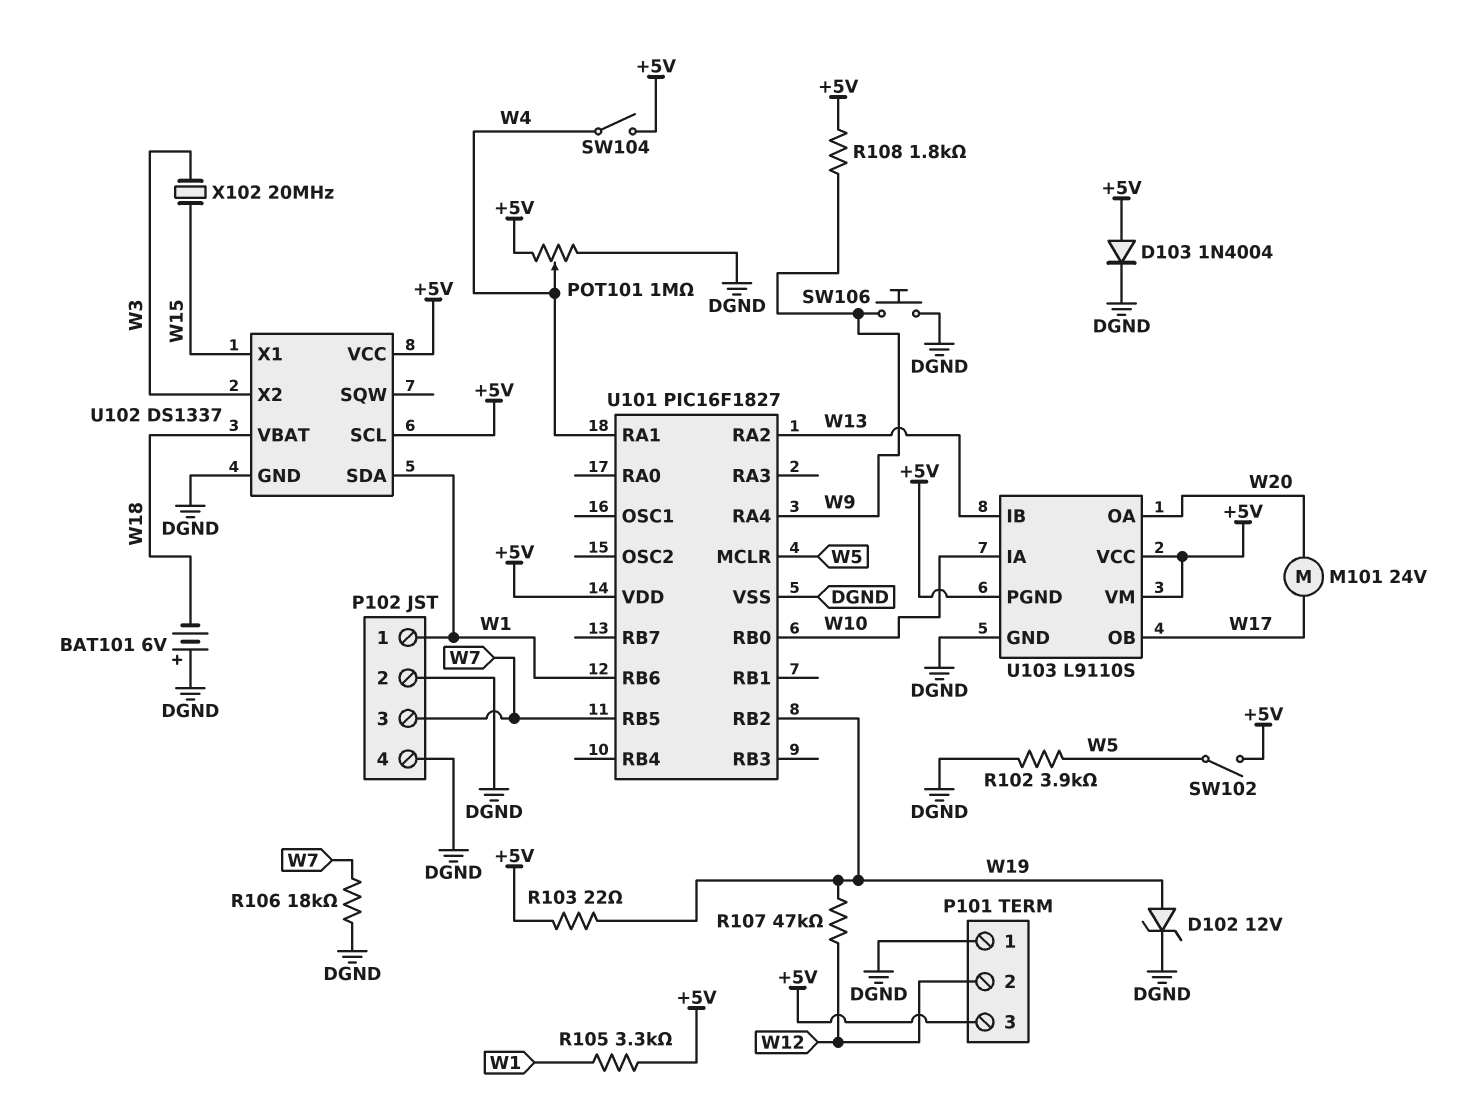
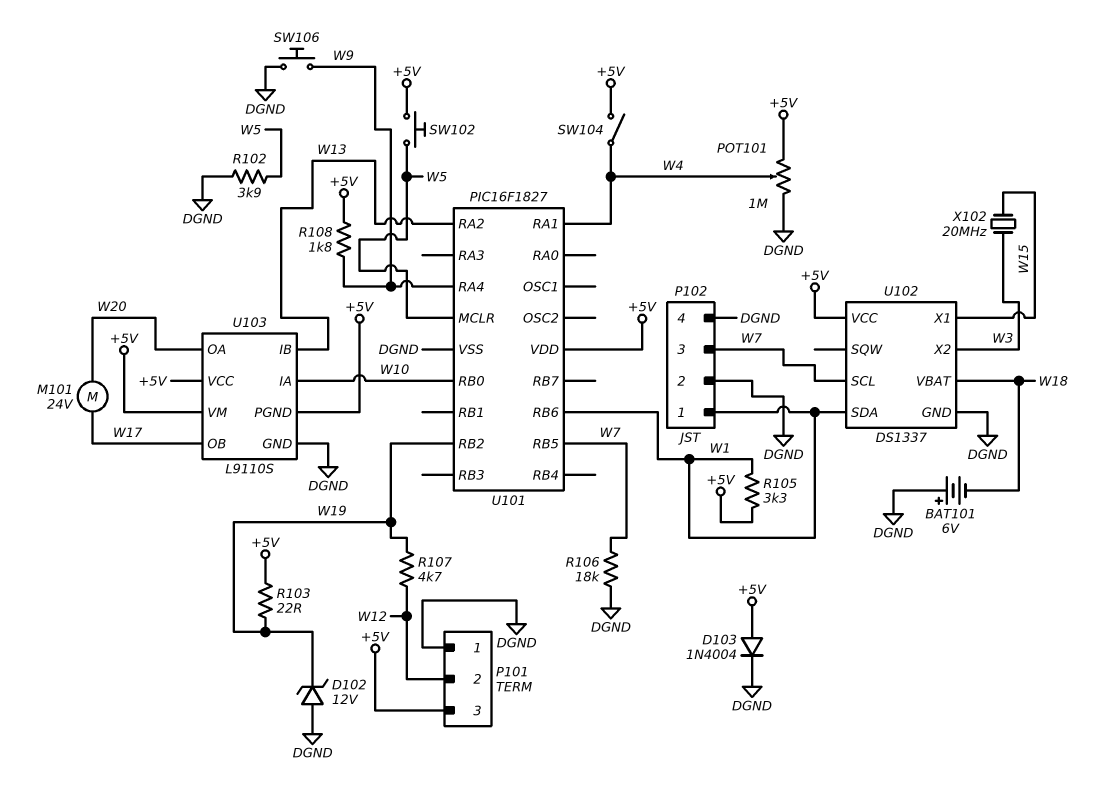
D102: zener 12V (A W19, K DGND) -> zener 12V (A DGND, K W19)
R107: 47k (W12, W19) -> 4.7k (W12, W19)
SW102: switch (+5V, W5) -> button (+5V, W5)
U102 pin SCL: +5V -> W7

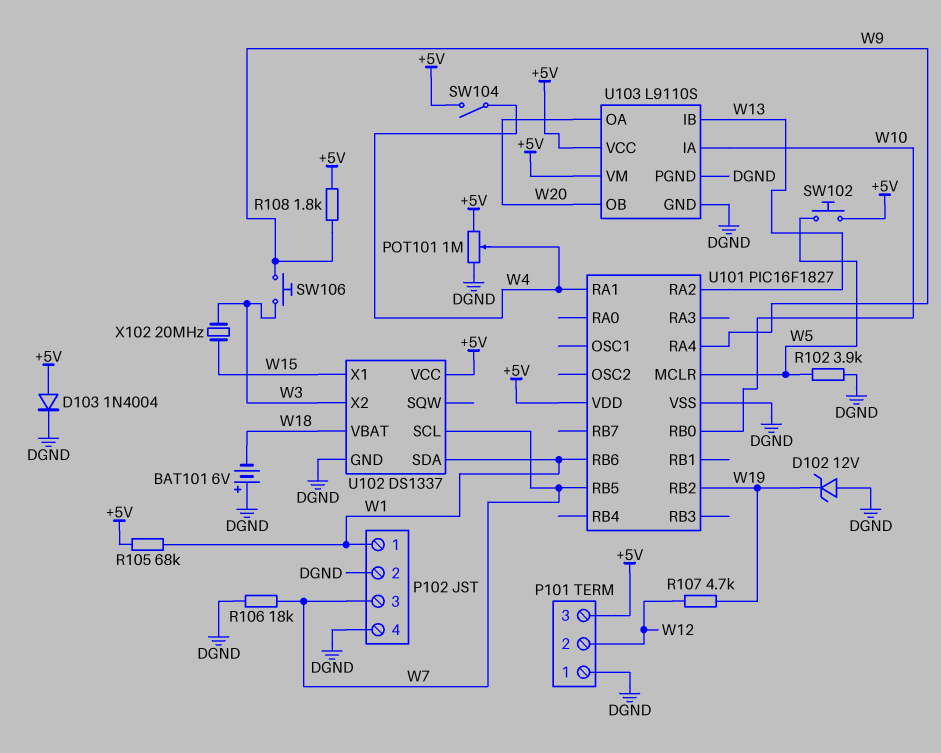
M101: motor 24V (W17, W20) -> none
R103: 22 (+5V, W19) -> none
R105: 3.3k (+5V, W1) -> 68k (+5V, W1)
SW106: button (DGND, W9) -> button (W3, W9)
U103 pin OB: W17 -> W20
U103 pin PGND: +5V -> DGND

